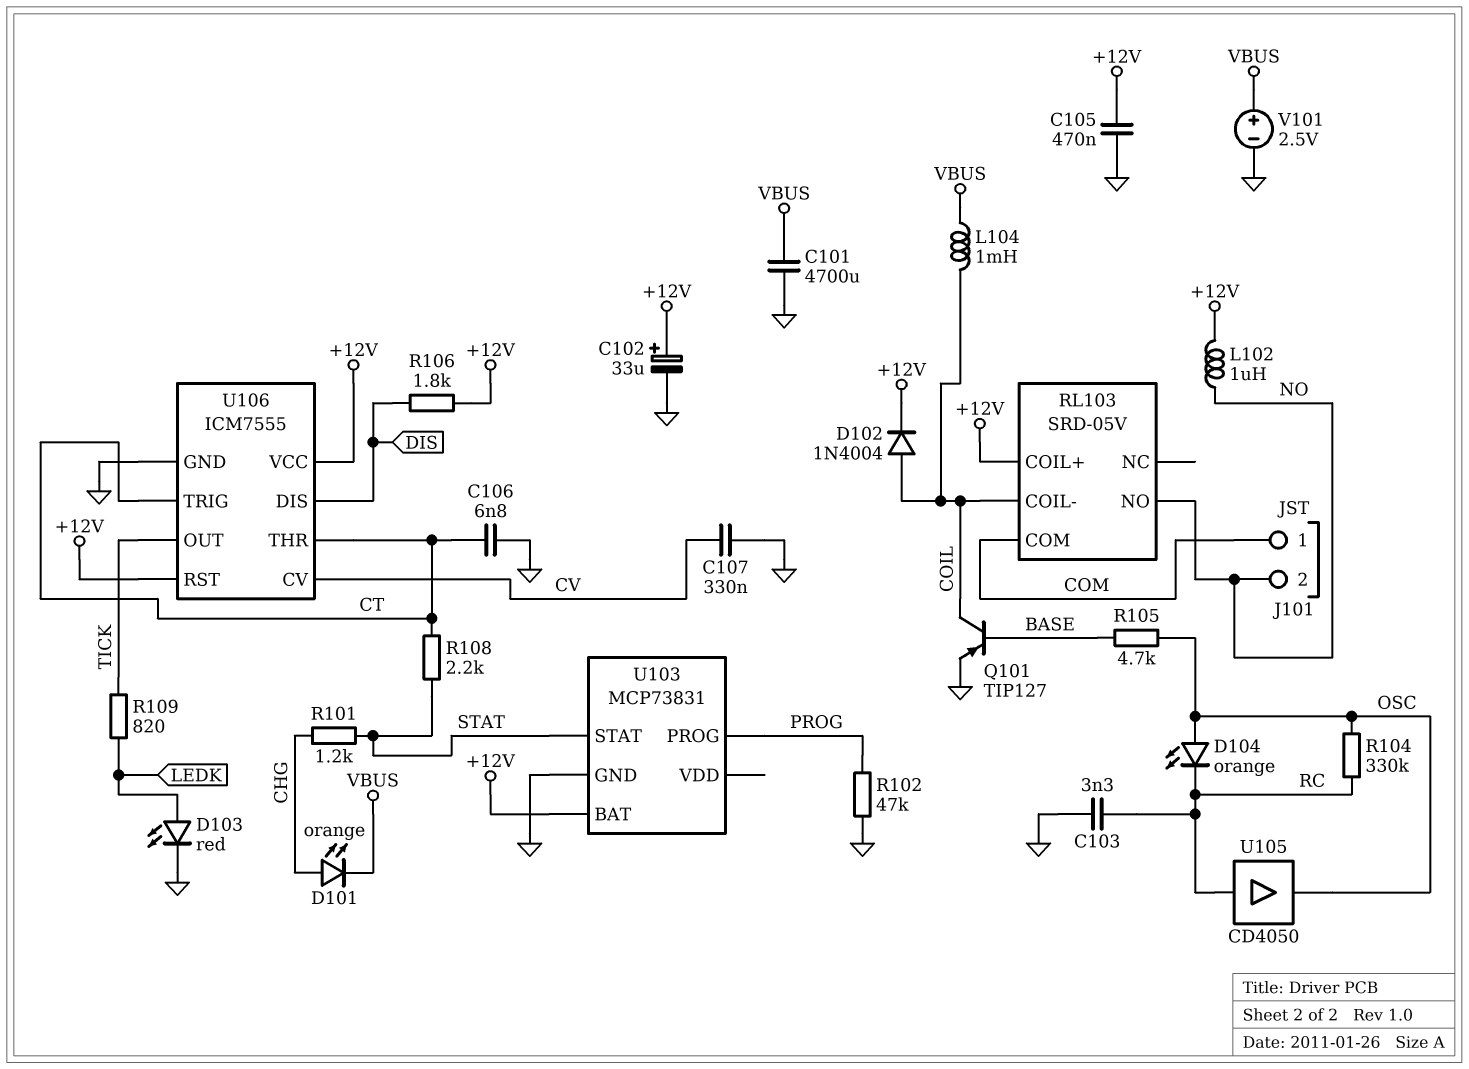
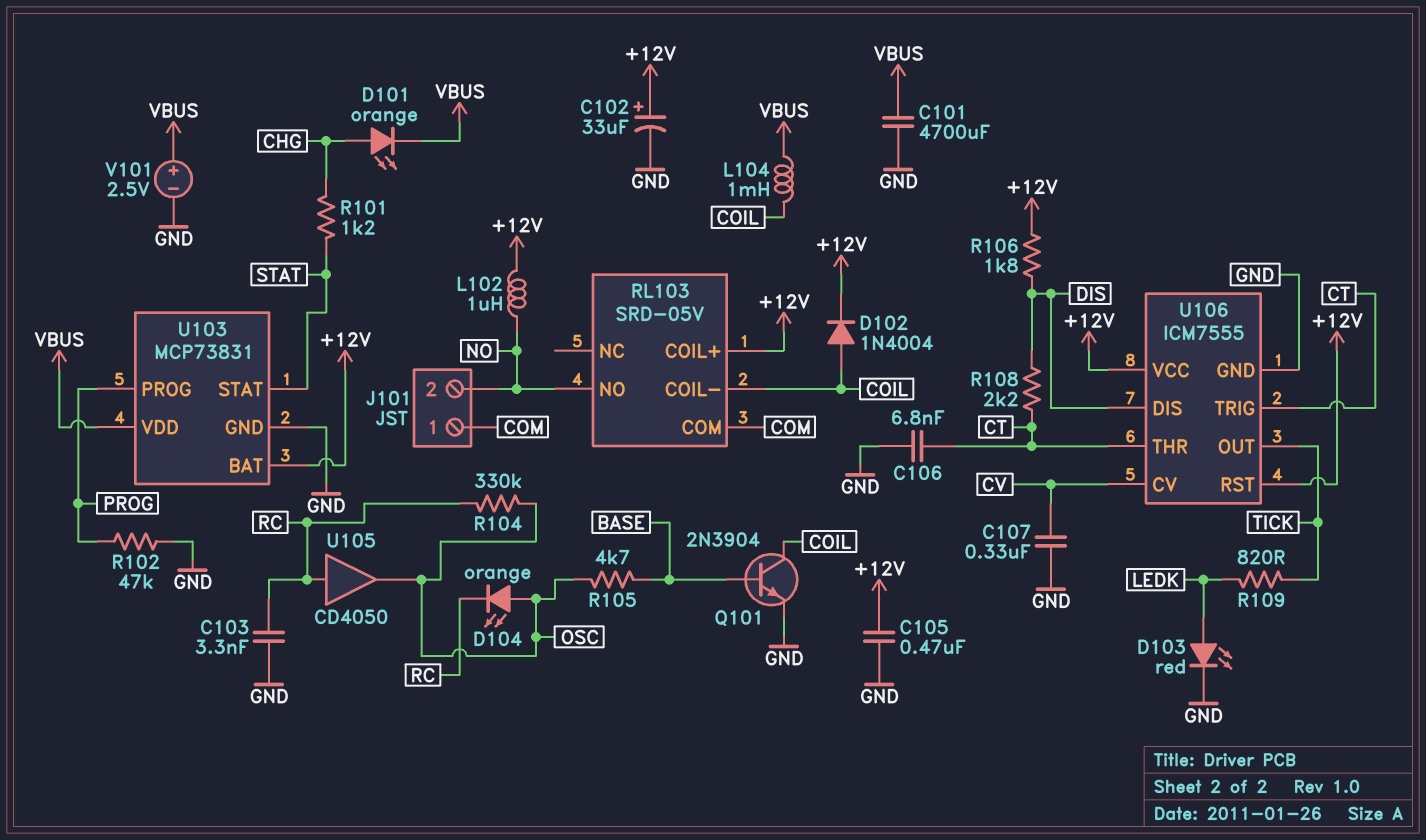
Q101: PNP TIP127 (B BASE, C COIL, E GND) -> NPN 2N3904 (B BASE, C COIL, E GND)
R108: 2.2k (CT, STAT) -> 2.2k (CT, DIS)
U103 pin VDD: none -> VBUS

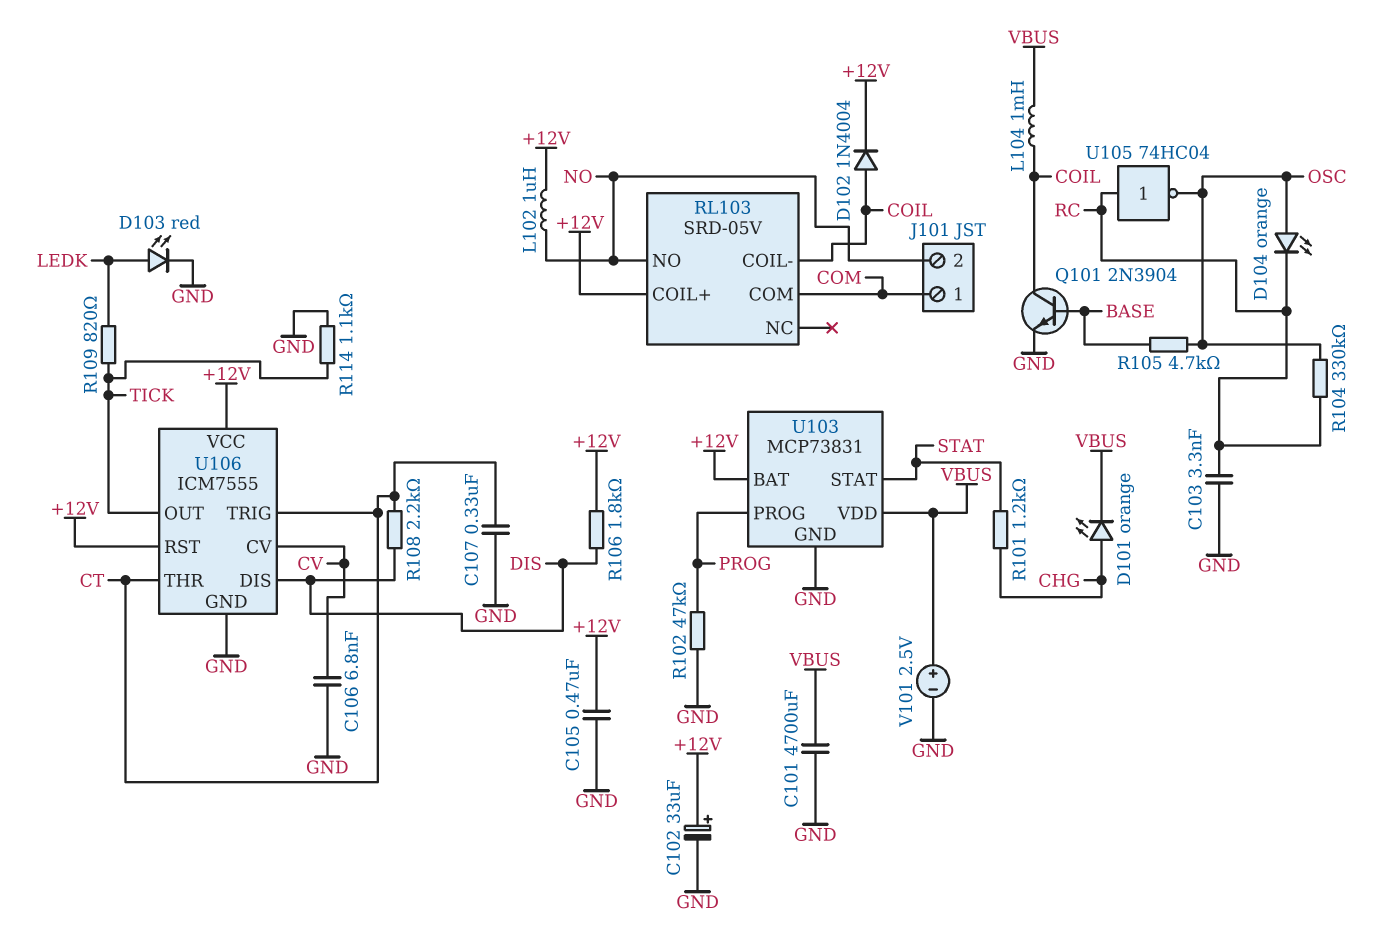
C106: 6.8nF (CT, GND) -> 6.8nF (CV, GND)
C107: 330nF (CV, GND) -> 330nF (CT, GND)
R114: none -> 1.1k (GND, TICK)
U105: buffer CD4050 (in RC, out OSC) -> NOT 74HC04 (in RC, out OSC)

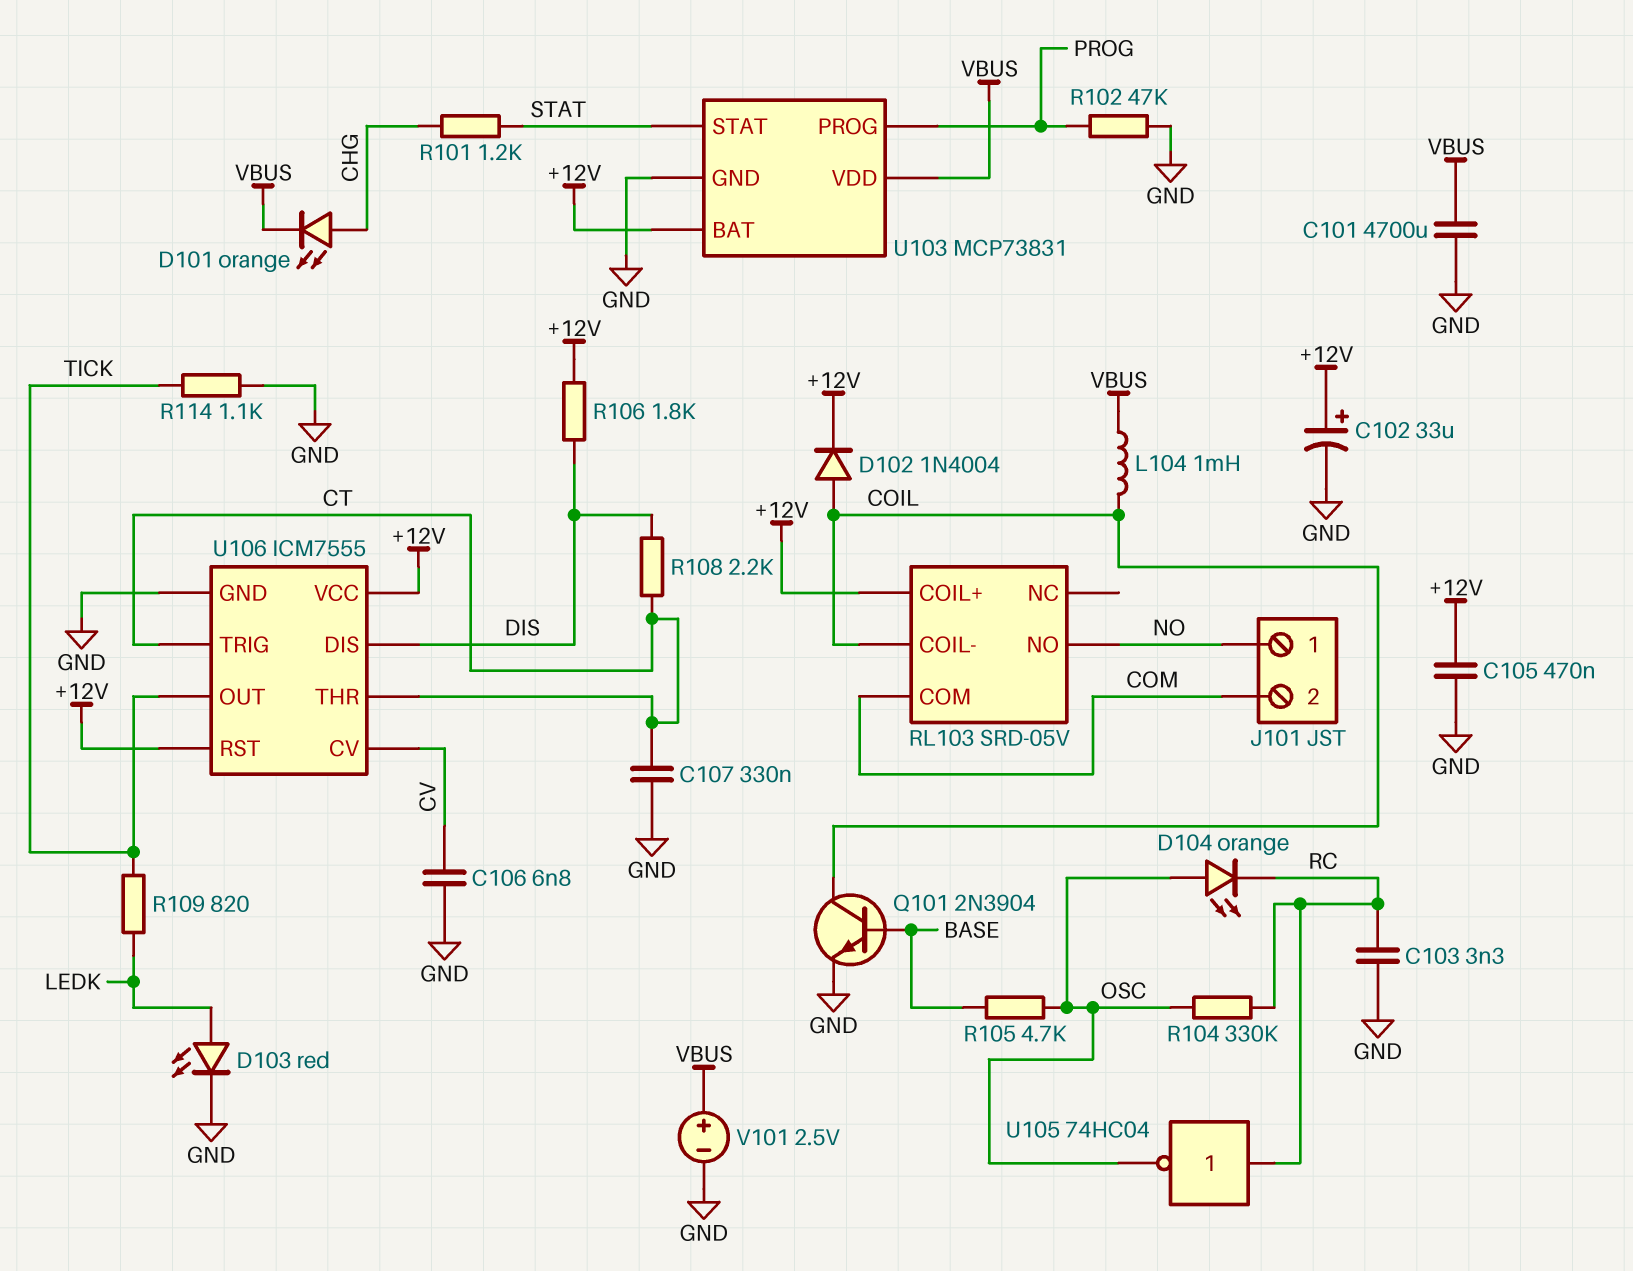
J101 pin 1: COM -> NO
J101 pin 2: NO -> COM
L102: 1uH (+12V, NO) -> none

